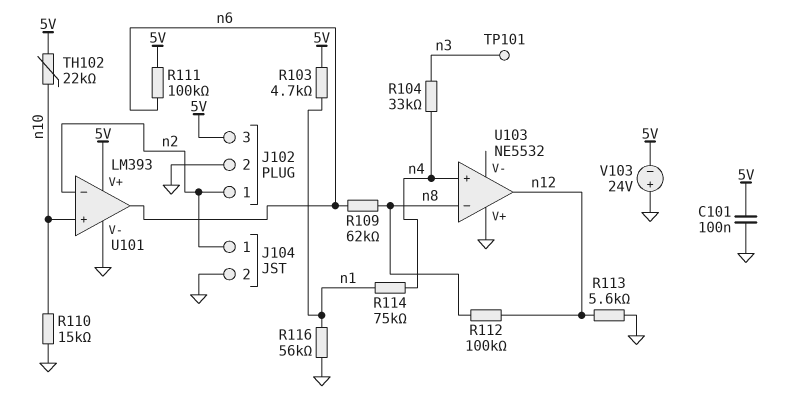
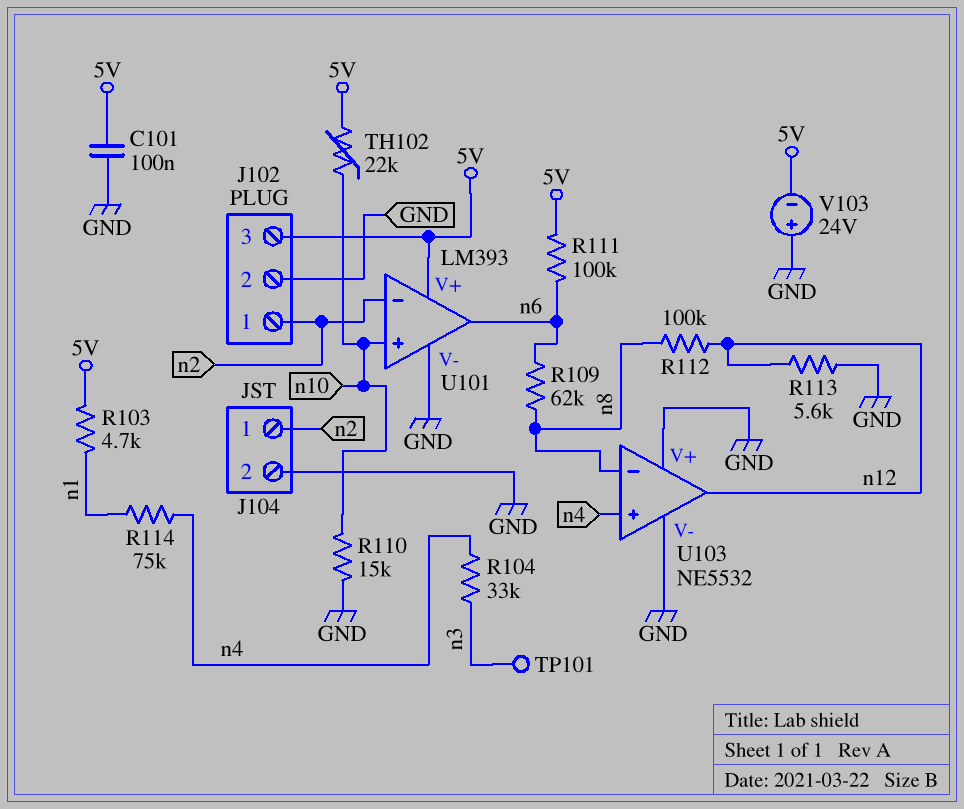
R116: 56k (GND, n1) -> none
U103 pin V-: none -> GND

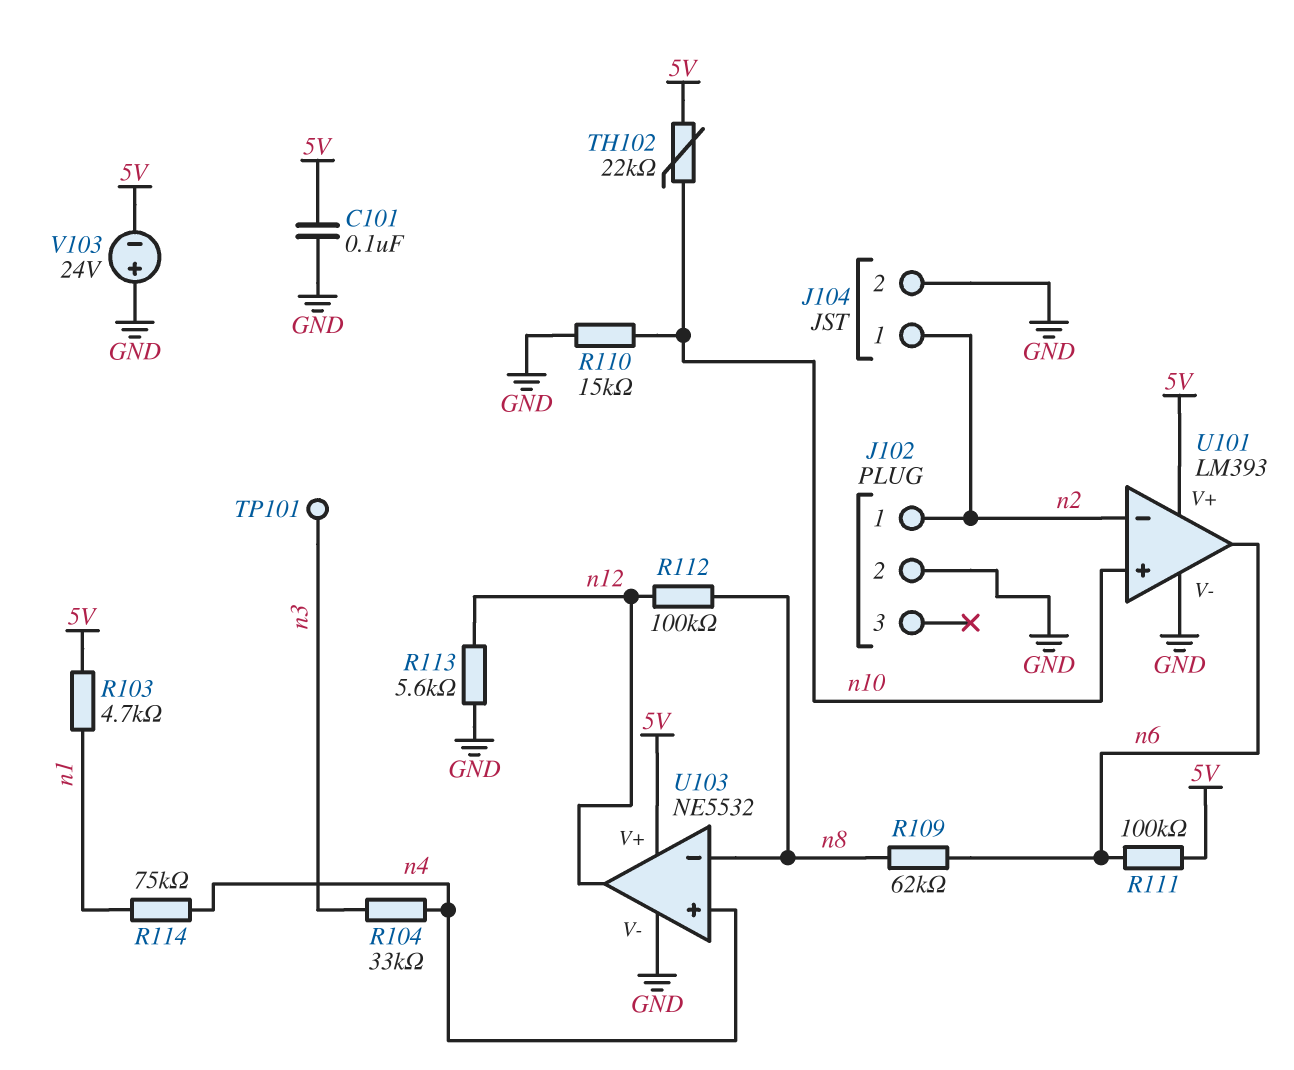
J102 pin 3: 5V -> none
U103 pin V+: GND -> 5V

